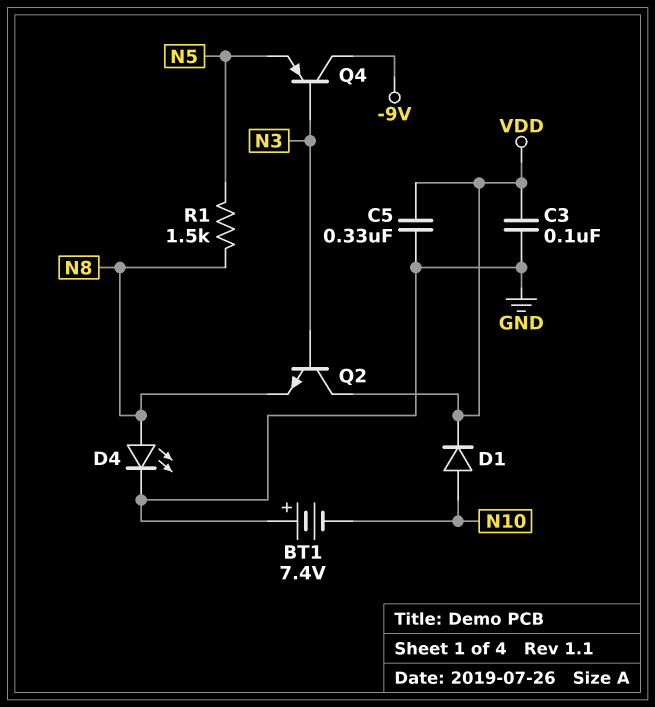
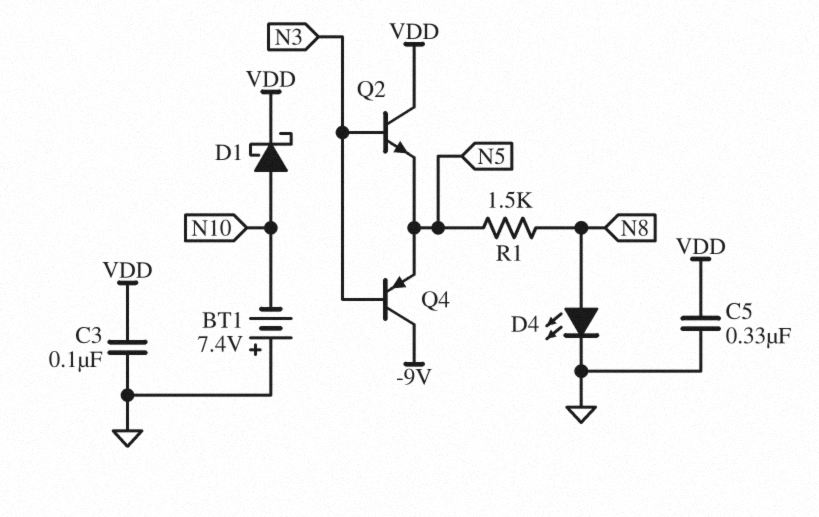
D1: diode (A N10, K VDD) -> schottky (A N10, K VDD)
Q2: NPN (B N3, C VDD, E N8) -> NPN (B N3, C VDD, E N5)

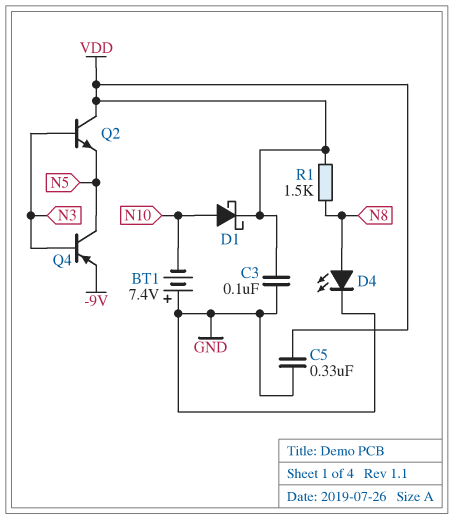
Q4: PNP (B N3, C -9V, E N5) -> PNP (B N3, C N5, E -9V)
R1: 1.5k (N5, N8) -> 1.5k (N8, VDD)

